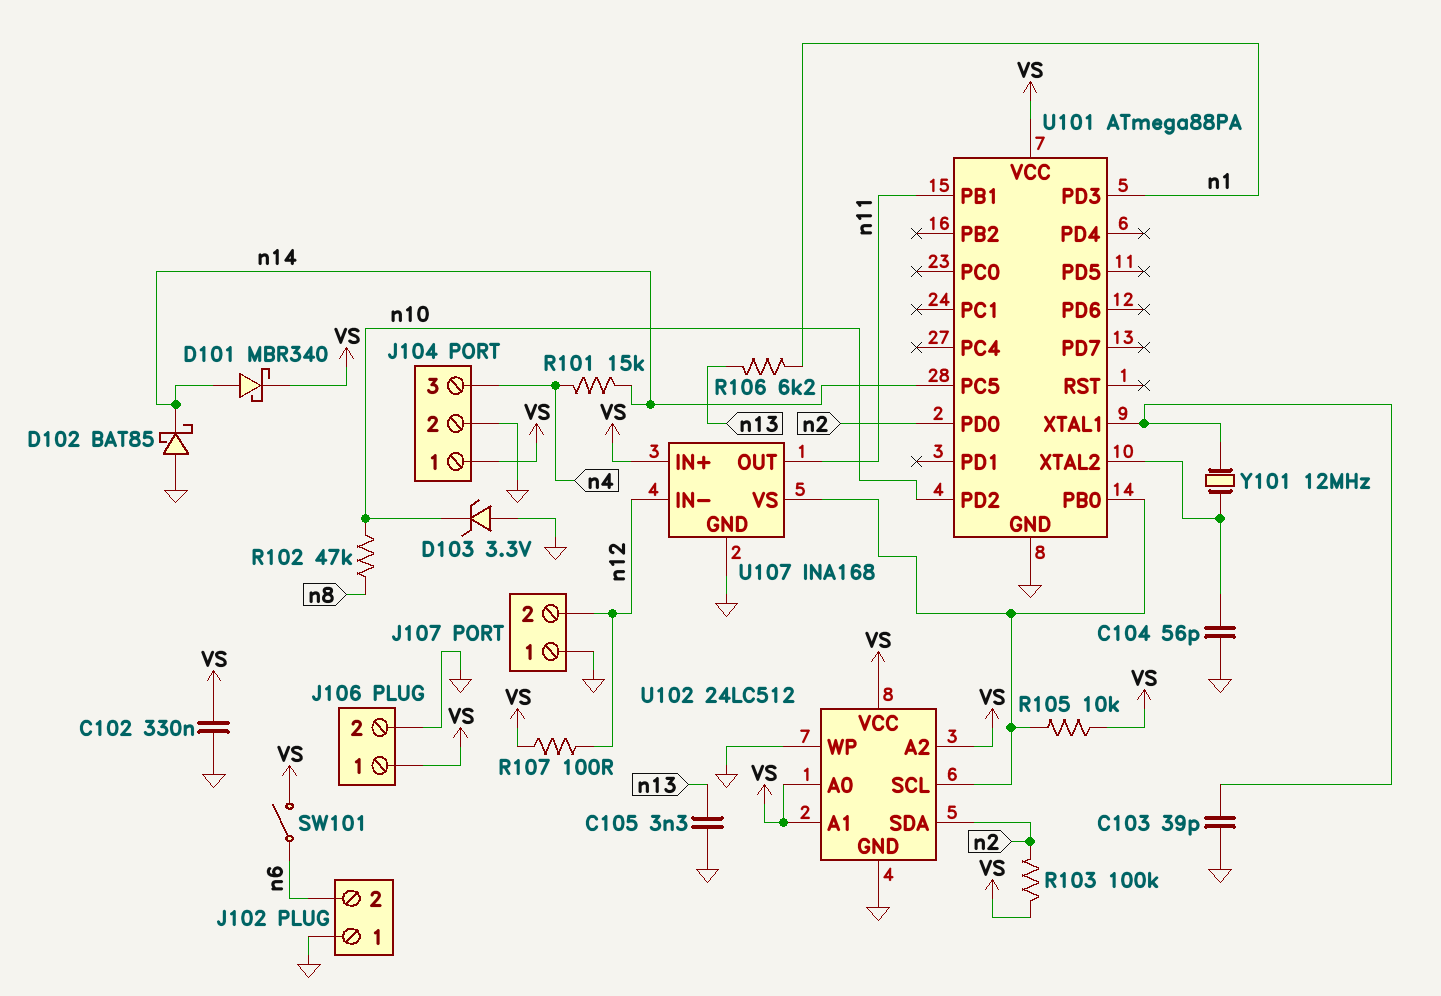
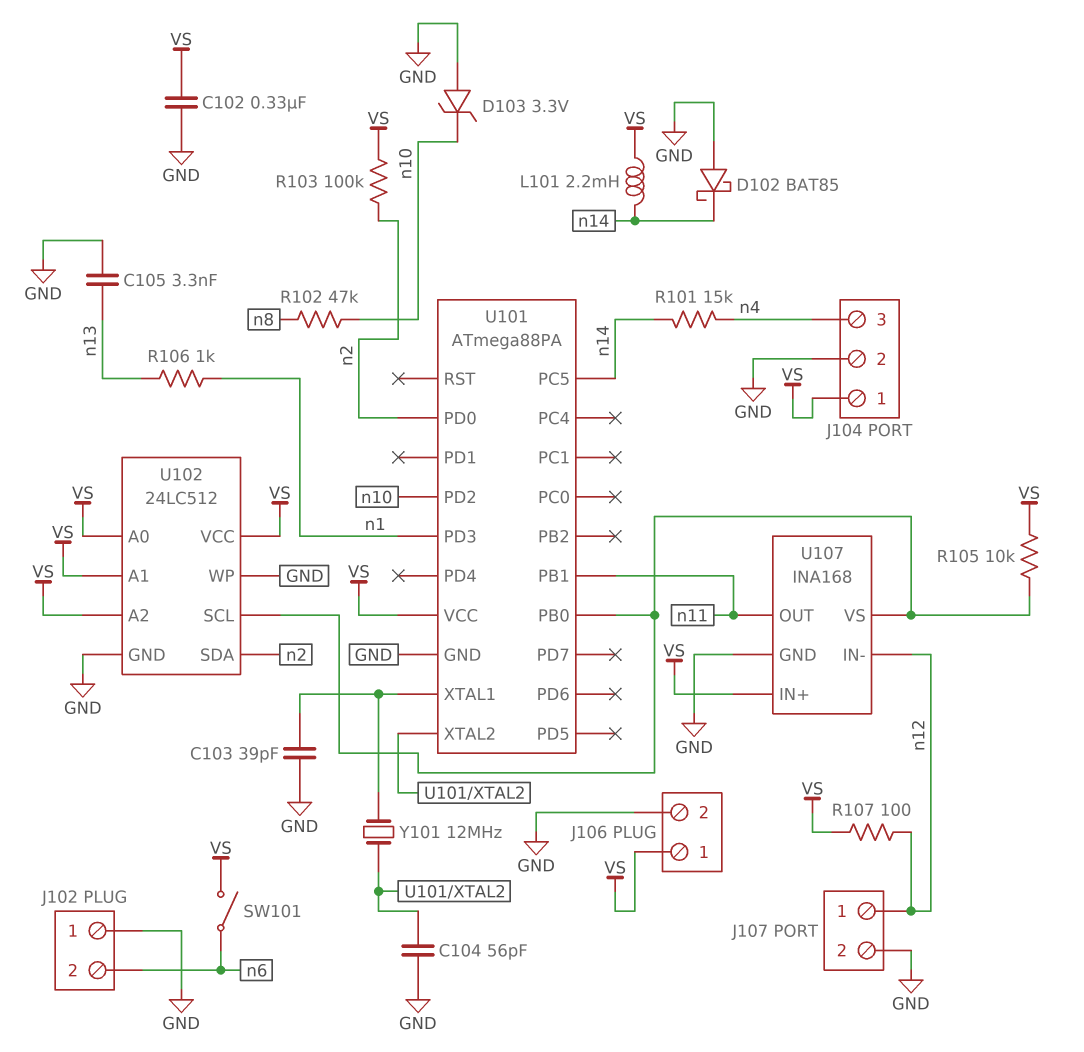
D101: schottky MBR340 (A n14, K VS) -> none
J107 pin 1: GND -> n12
J107 pin 2: n12 -> GND
L101: none -> 2.2mH (VS, n14)
R106: 6.2k (n1, n13) -> 1k (n1, n13)

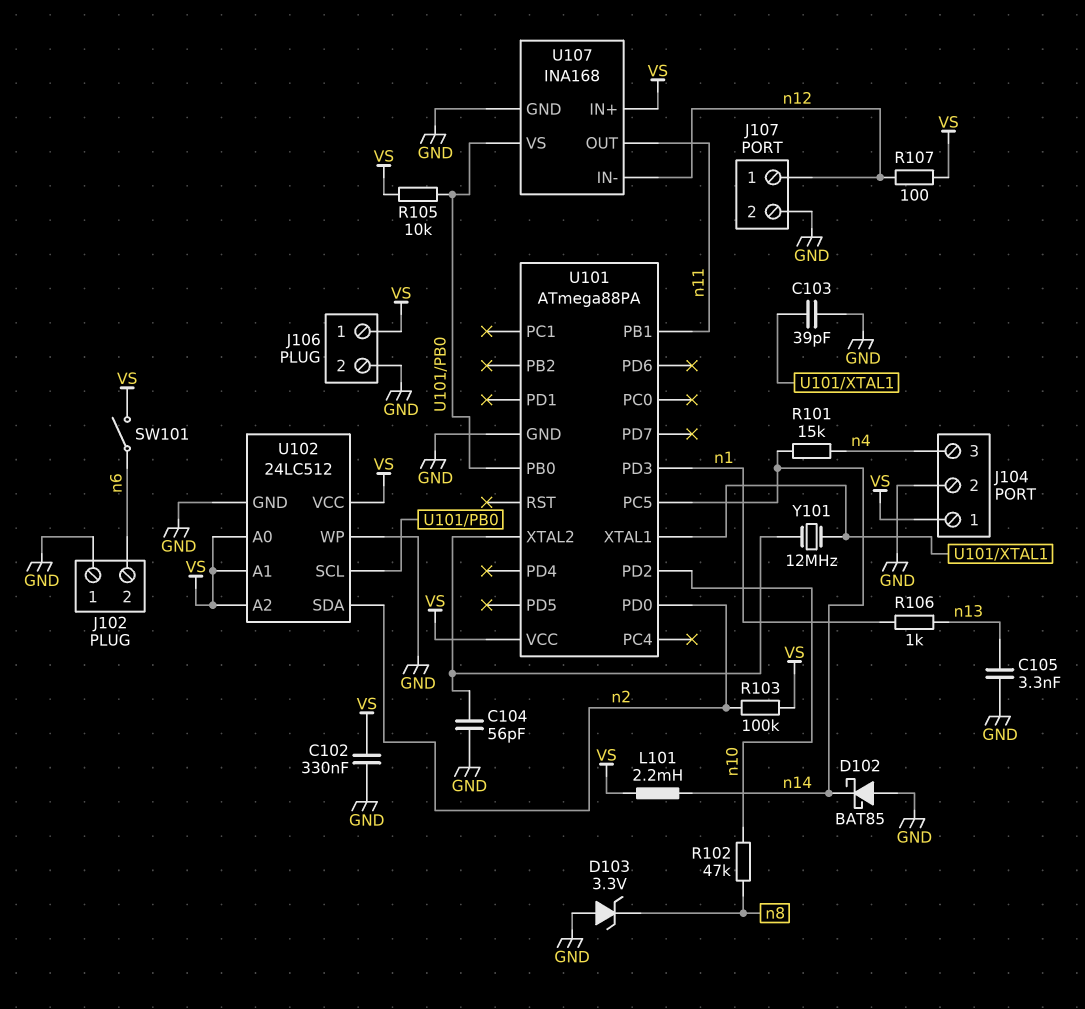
D103: zener 3.3V (A GND, K n10) -> zener 3.3V (A GND, K n8)

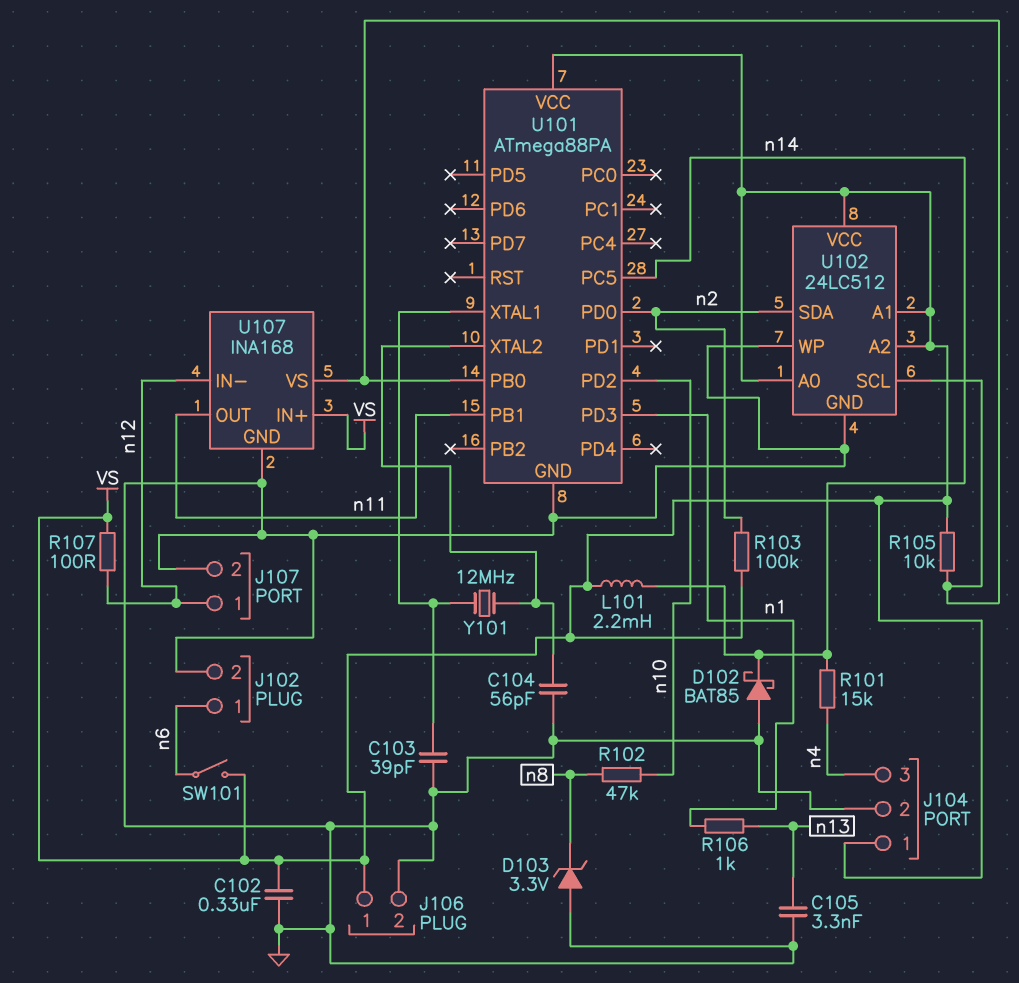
J102 pin 1: GND -> n6
J102 pin 2: n6 -> GND

